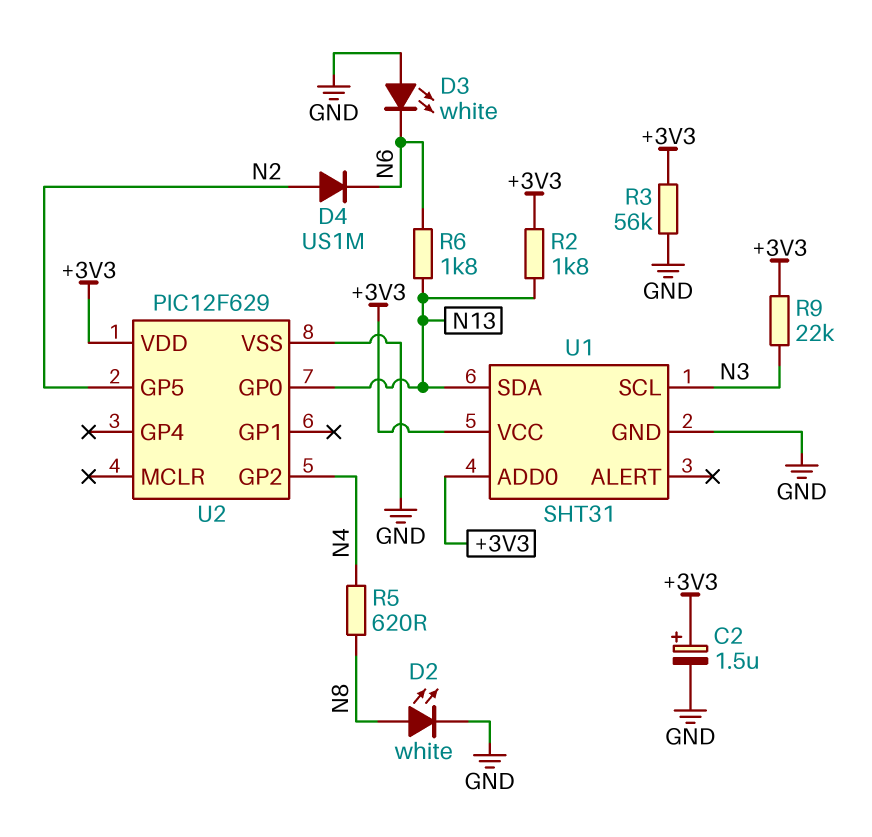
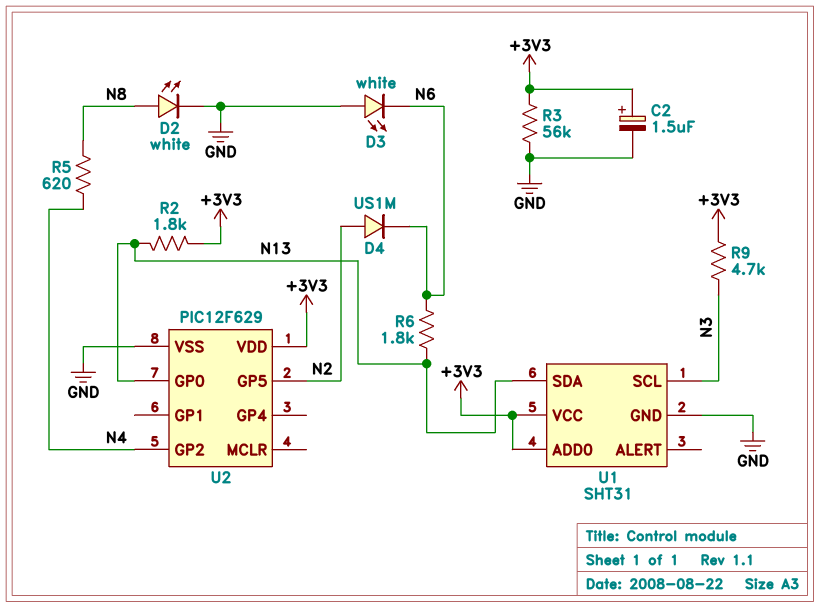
R9: 22k (+3V3, N3) -> 4.7k (+3V3, N3)

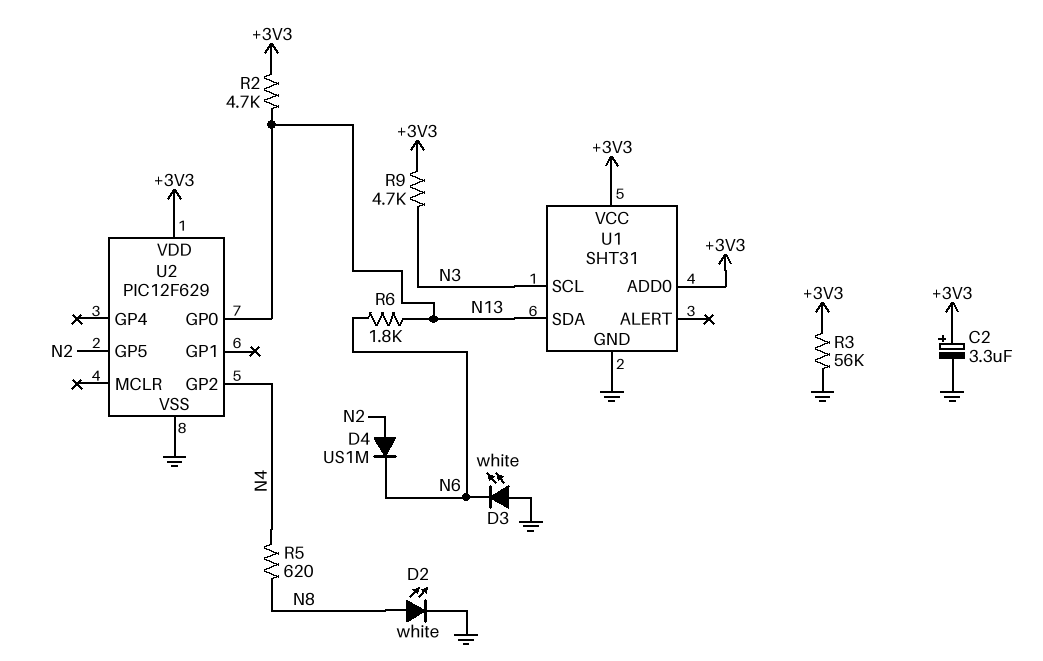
C2: 1.5uF (plus +3V3, minus GND) -> 3.3uF (plus +3V3, minus GND)
R2: 1.8k (+3V3, N13) -> 4.7k (+3V3, N13)

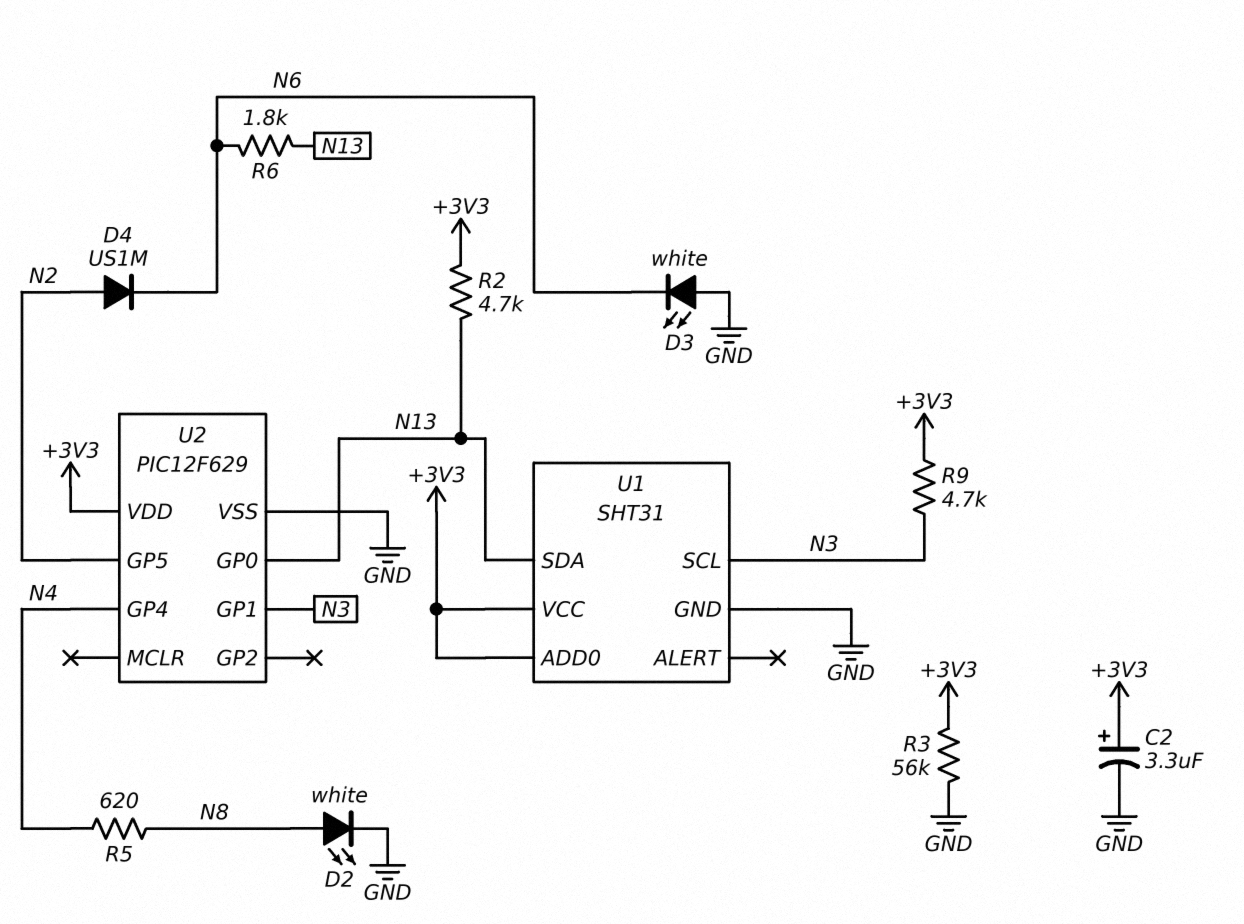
U2 pin GP1: none -> N3
U2 pin GP2: N4 -> none
U2 pin GP4: none -> N4

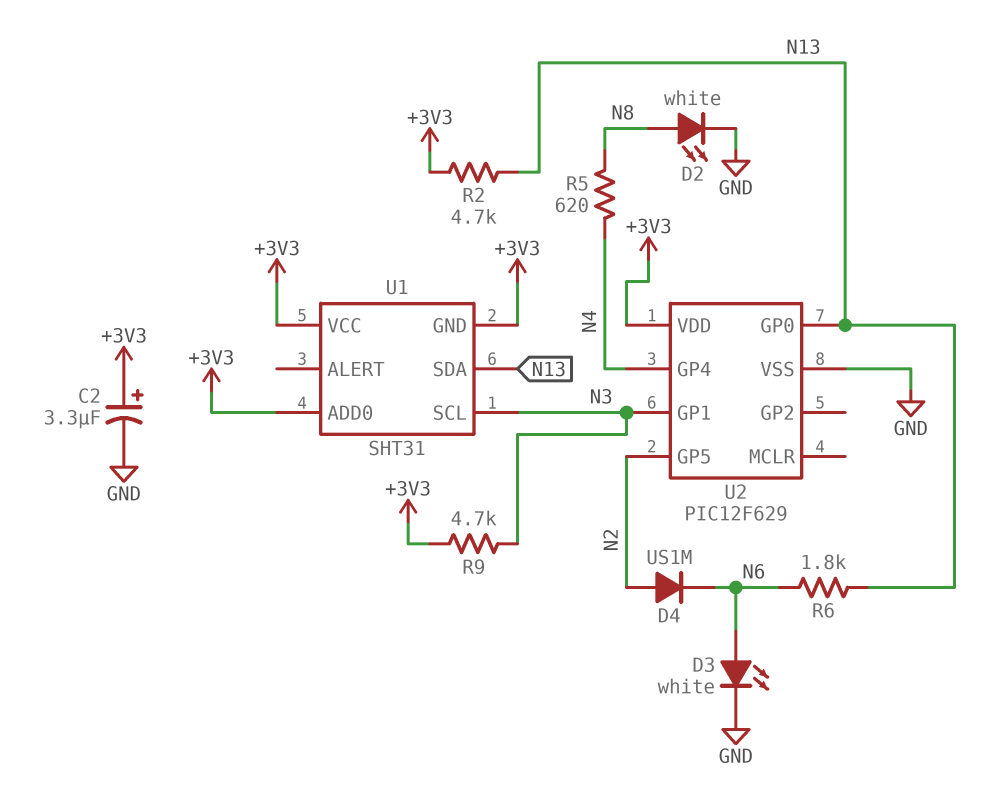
D3: LED white (A GND, K N6) -> LED white (A N6, K GND)
R3: 56k (+3V3, GND) -> none
U1 pin GND: GND -> +3V3

